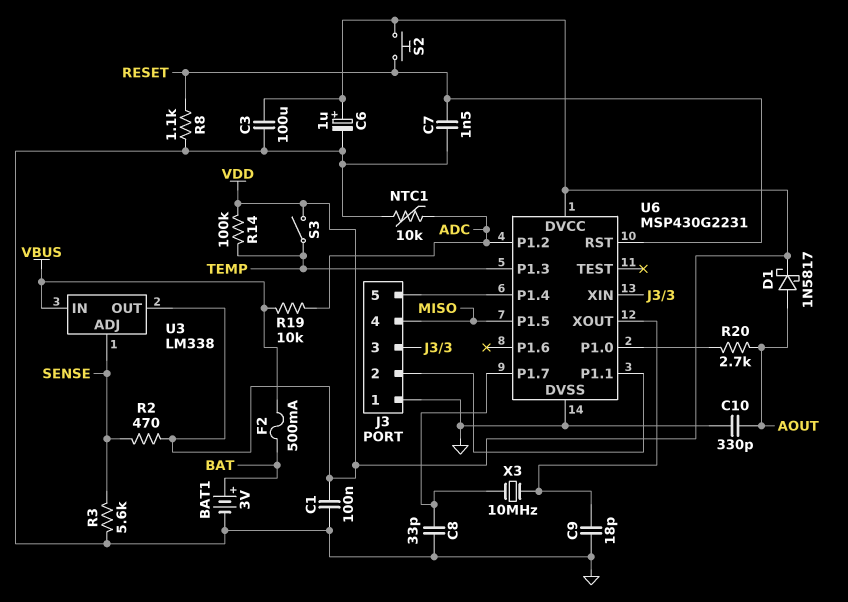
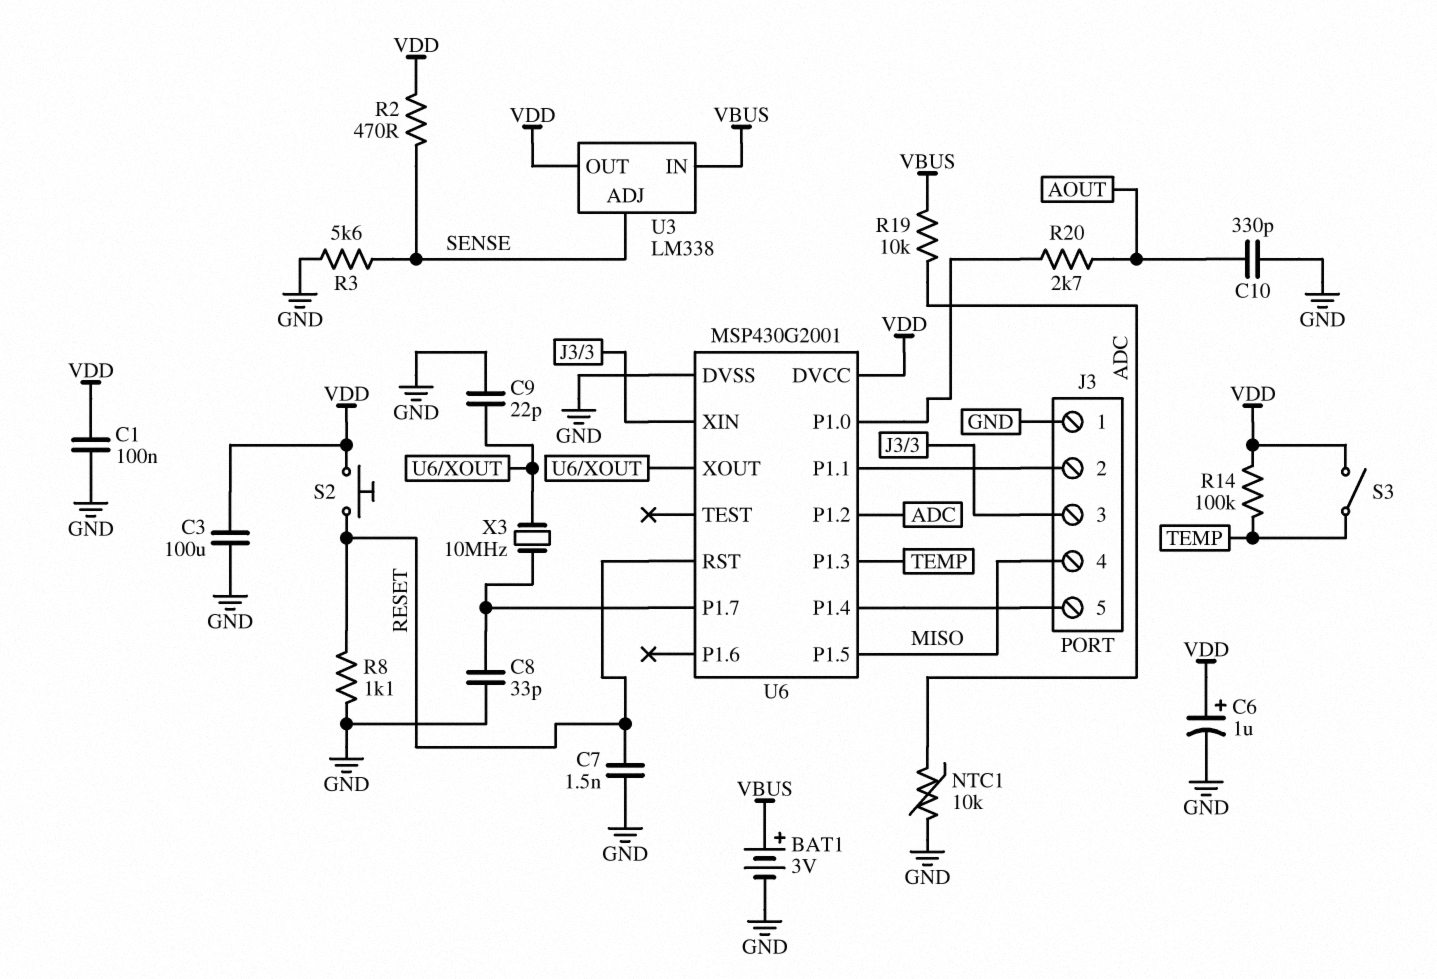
BAT1: 3V (plus BAT, minus GND) -> 3V (plus VBUS, minus GND)
C9: 18pF (GND, U6/XOUT) -> 22pF (GND, U6/XOUT)
D1: schottky 1N5817 (A AOUT, K VDD) -> none
F2: 500mA (BAT, VBUS) -> none
U6: MSP430G2231 -> MSP430G2001

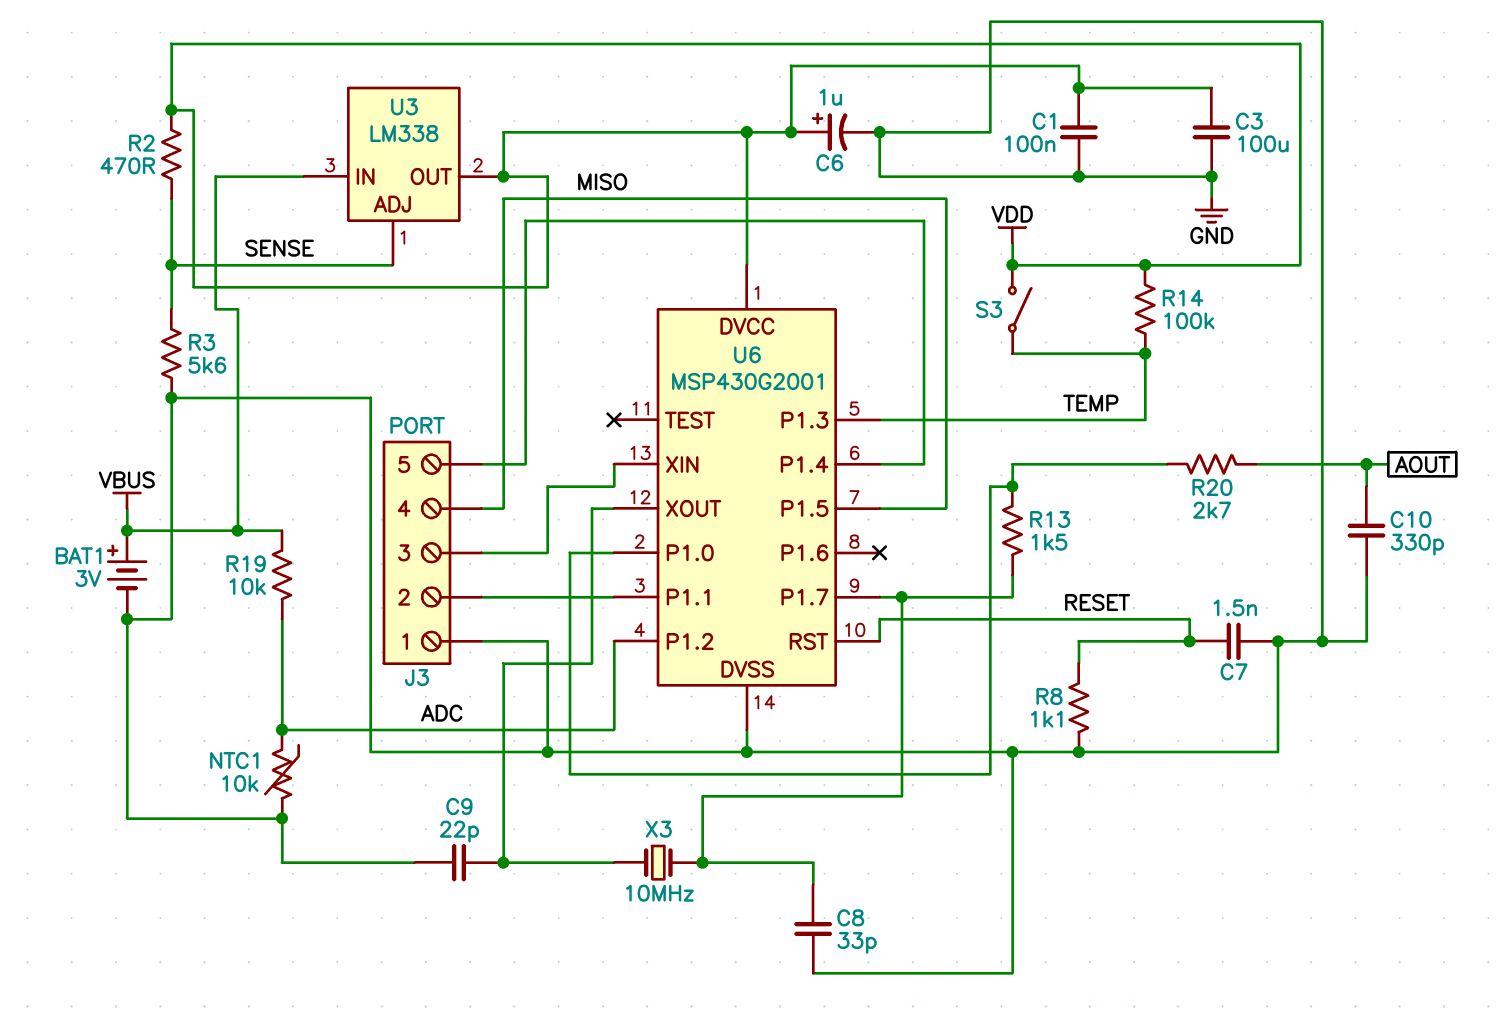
R13: none -> 1.5k (U6/P1.0, U6/P1.7)
S2: button (RESET, VDD) -> none

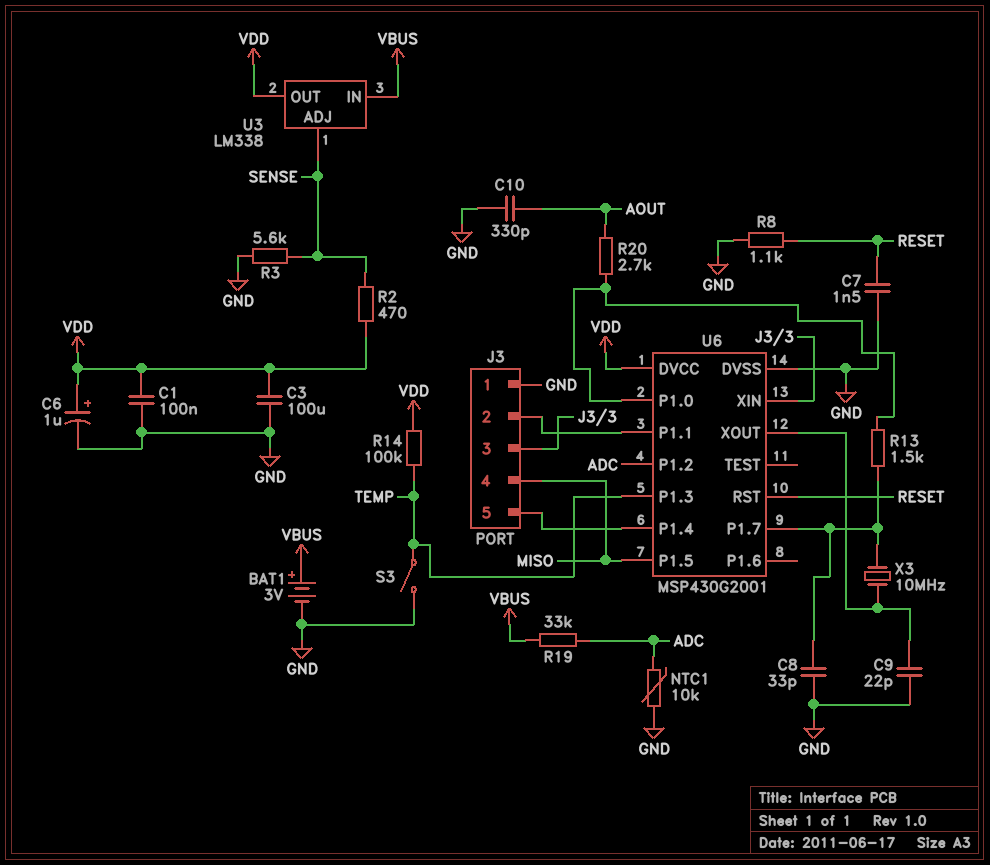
R19: 10k (ADC, VBUS) -> 33k (ADC, VBUS)
S3: switch (TEMP, VDD) -> switch (GND, TEMP)

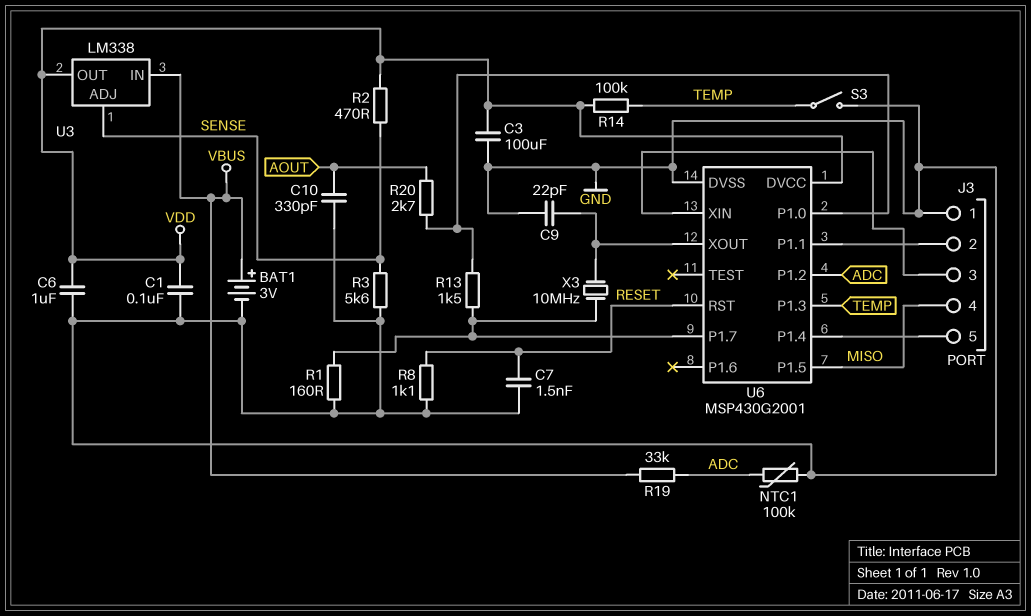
C6: 1uF (plus VDD, minus GND) -> 1uF (GND, VDD)
C8: 33pF (GND, U6/P1.7) -> none
NTC1: 10k (ADC, GND) -> 100k (ADC, GND)
R1: none -> 160 (GND, U6/P1.7)

